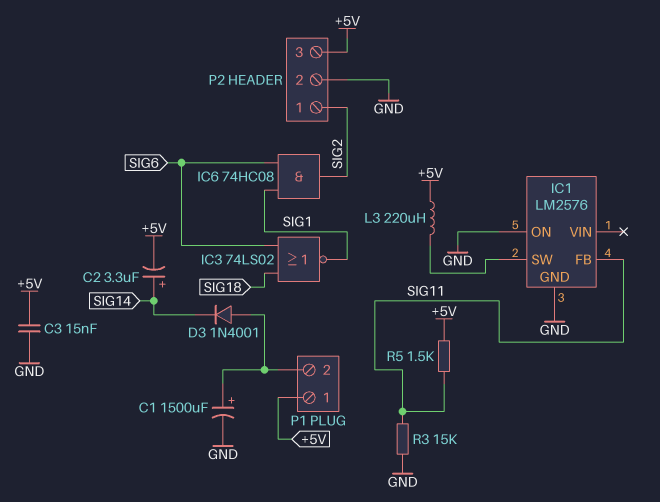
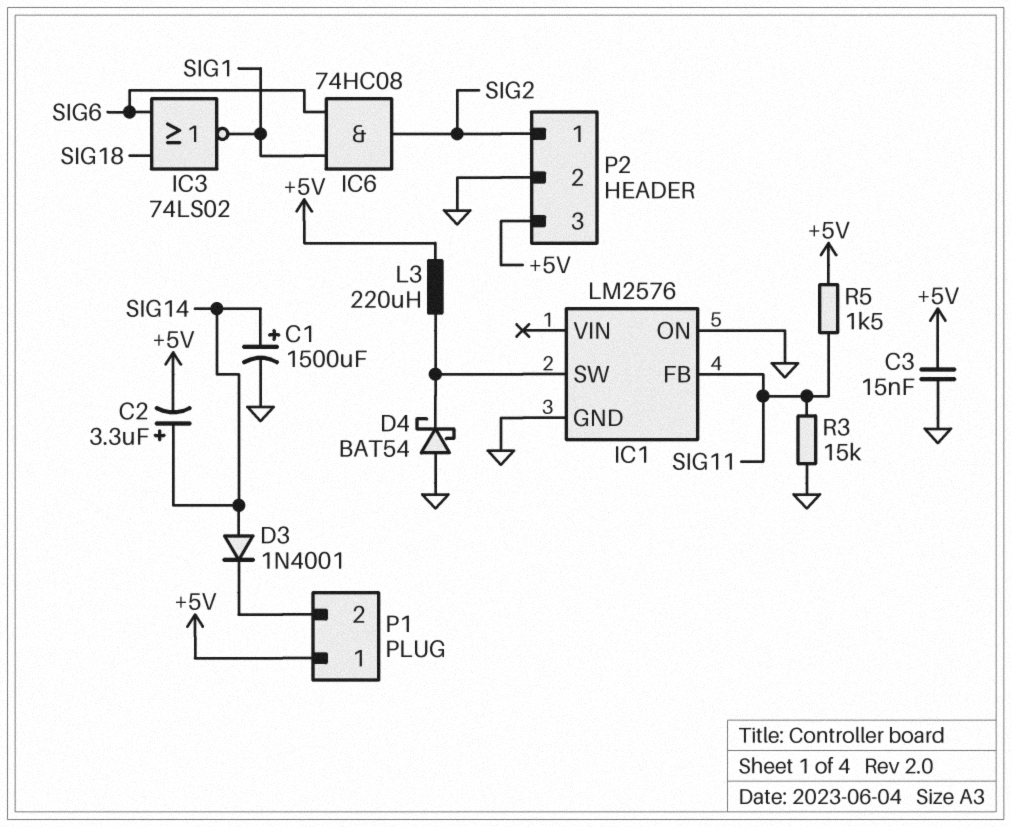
C1: 1500uF (plus P1/2, minus GND) -> 1500uF (plus SIG14, minus GND)
D3: diode 1N4001 (A P1/2, K SIG14) -> diode 1N4001 (A SIG14, K P1/2)
D4: none -> schottky BAT54 (A GND, K IC1/SW)

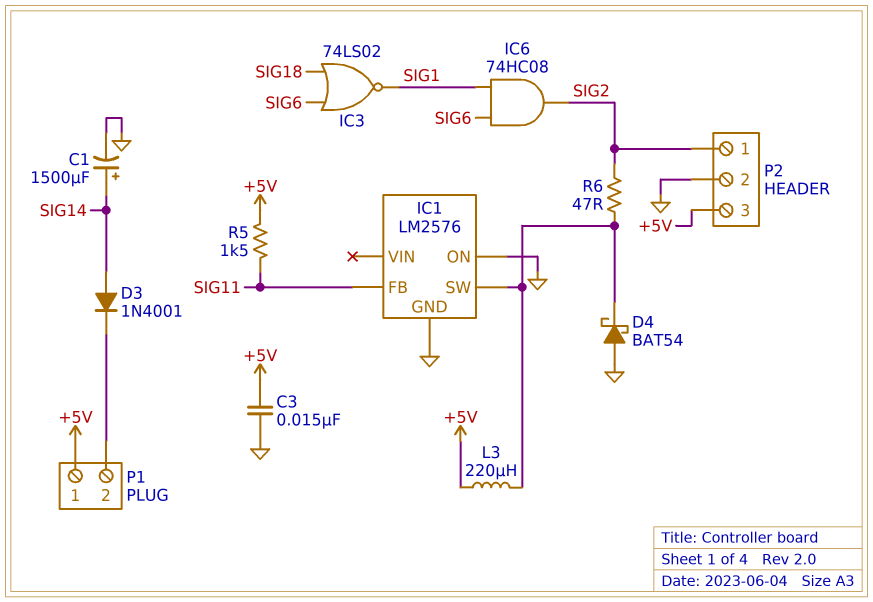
C2: 3.3uF (plus SIG14, minus +5V) -> none
R3: 15k (GND, SIG11) -> none
R6: none -> 47 (IC1/SW, SIG2)

